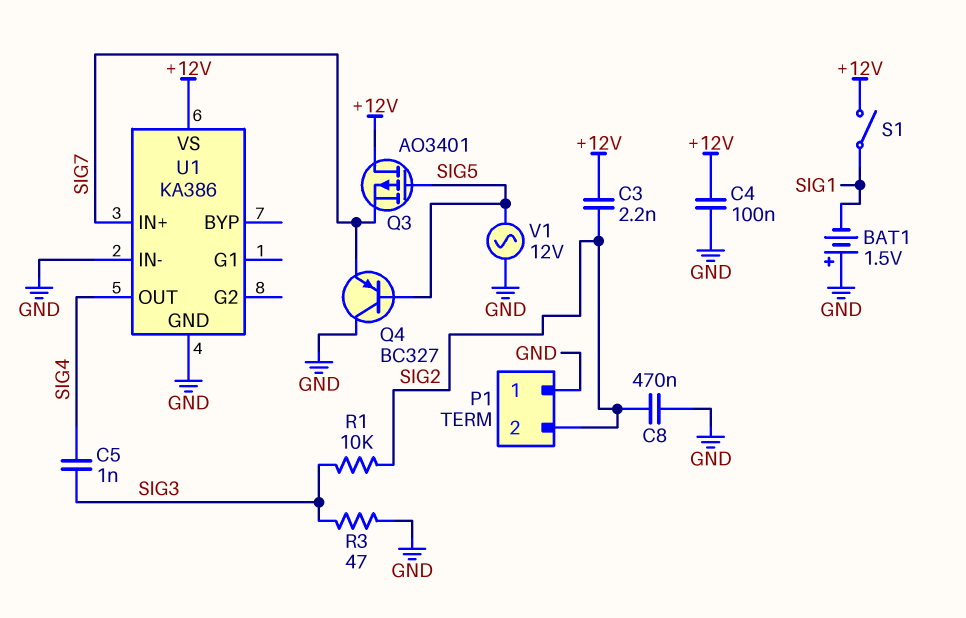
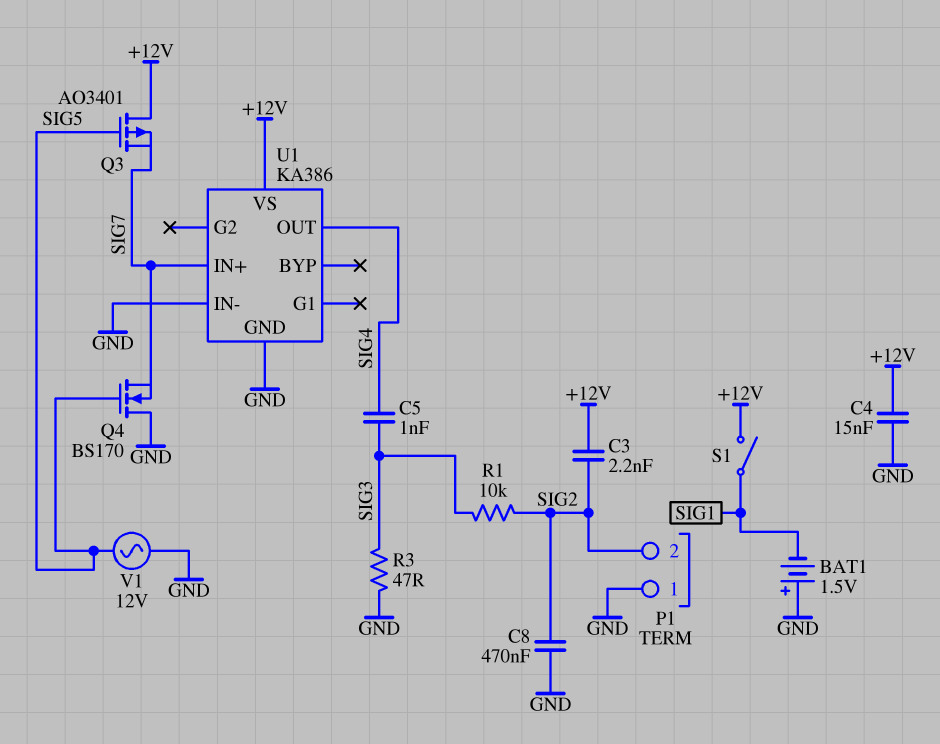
C4: 100nF (+12V, GND) -> 15nF (+12V, GND)
Q4: PNP BC327 (B SIG5, C GND, E SIG7) -> NMOS BS170 (G SIG5, D GND, S SIG7)

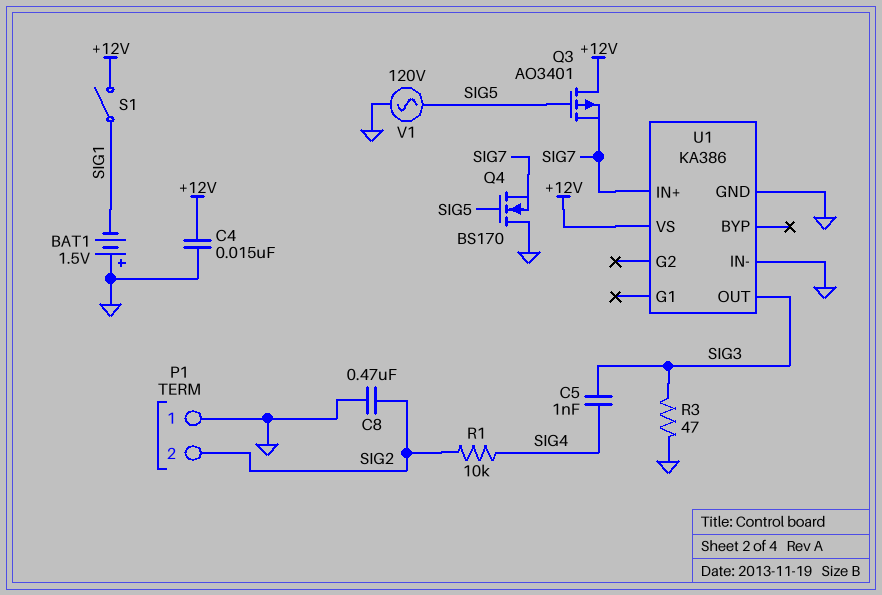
C3: 2.2nF (+12V, SIG2) -> none
R1: 10k (SIG2, SIG3) -> 10k (SIG2, SIG4)
U1 pin OUT: SIG4 -> SIG3
V1: AC 12V (GND, SIG5) -> AC 120V (GND, SIG5)

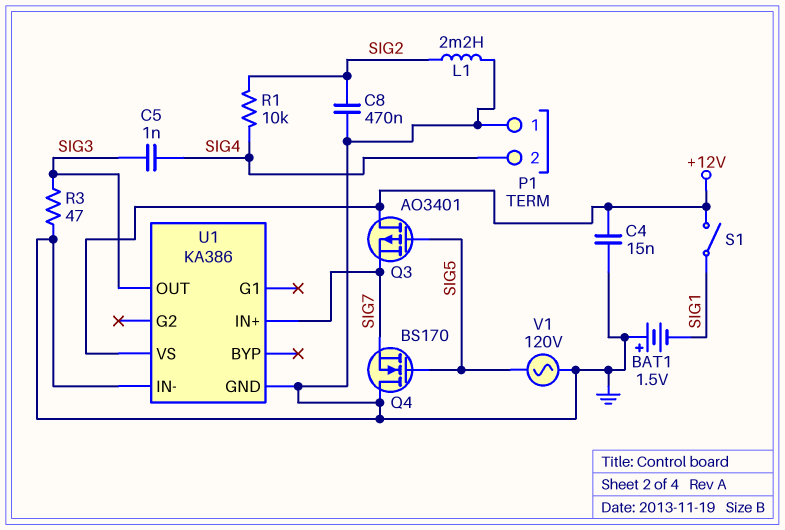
L1: none -> 2.2mH (GND, SIG2)
P1 pin 2: SIG2 -> SIG4

